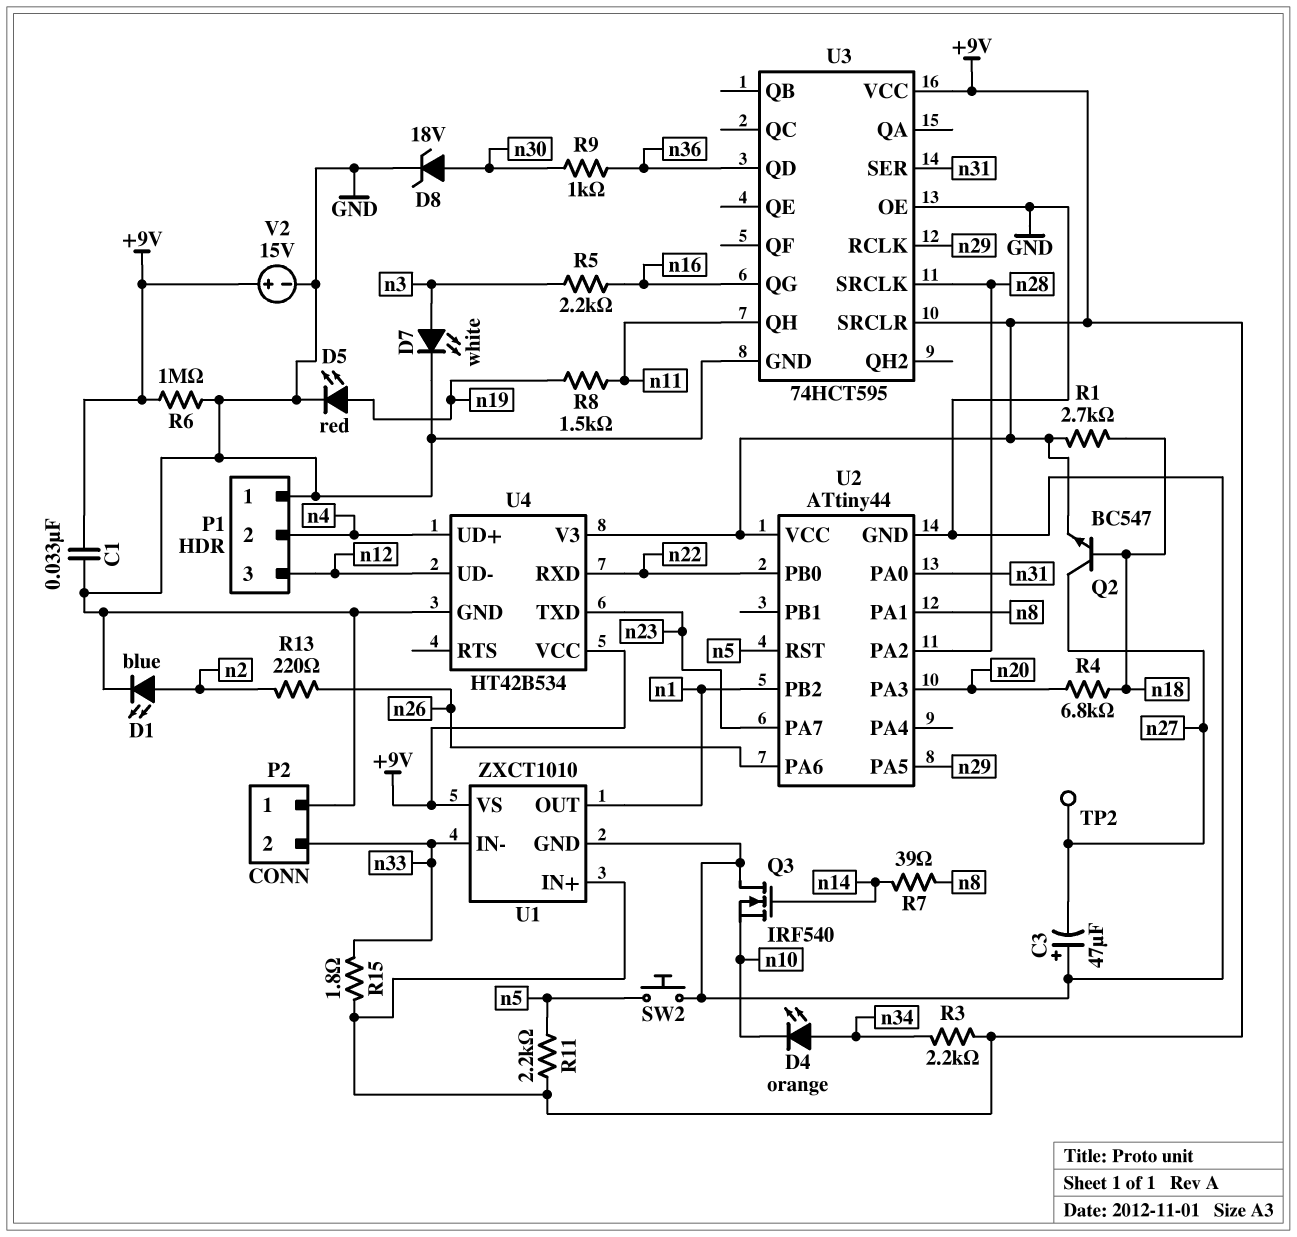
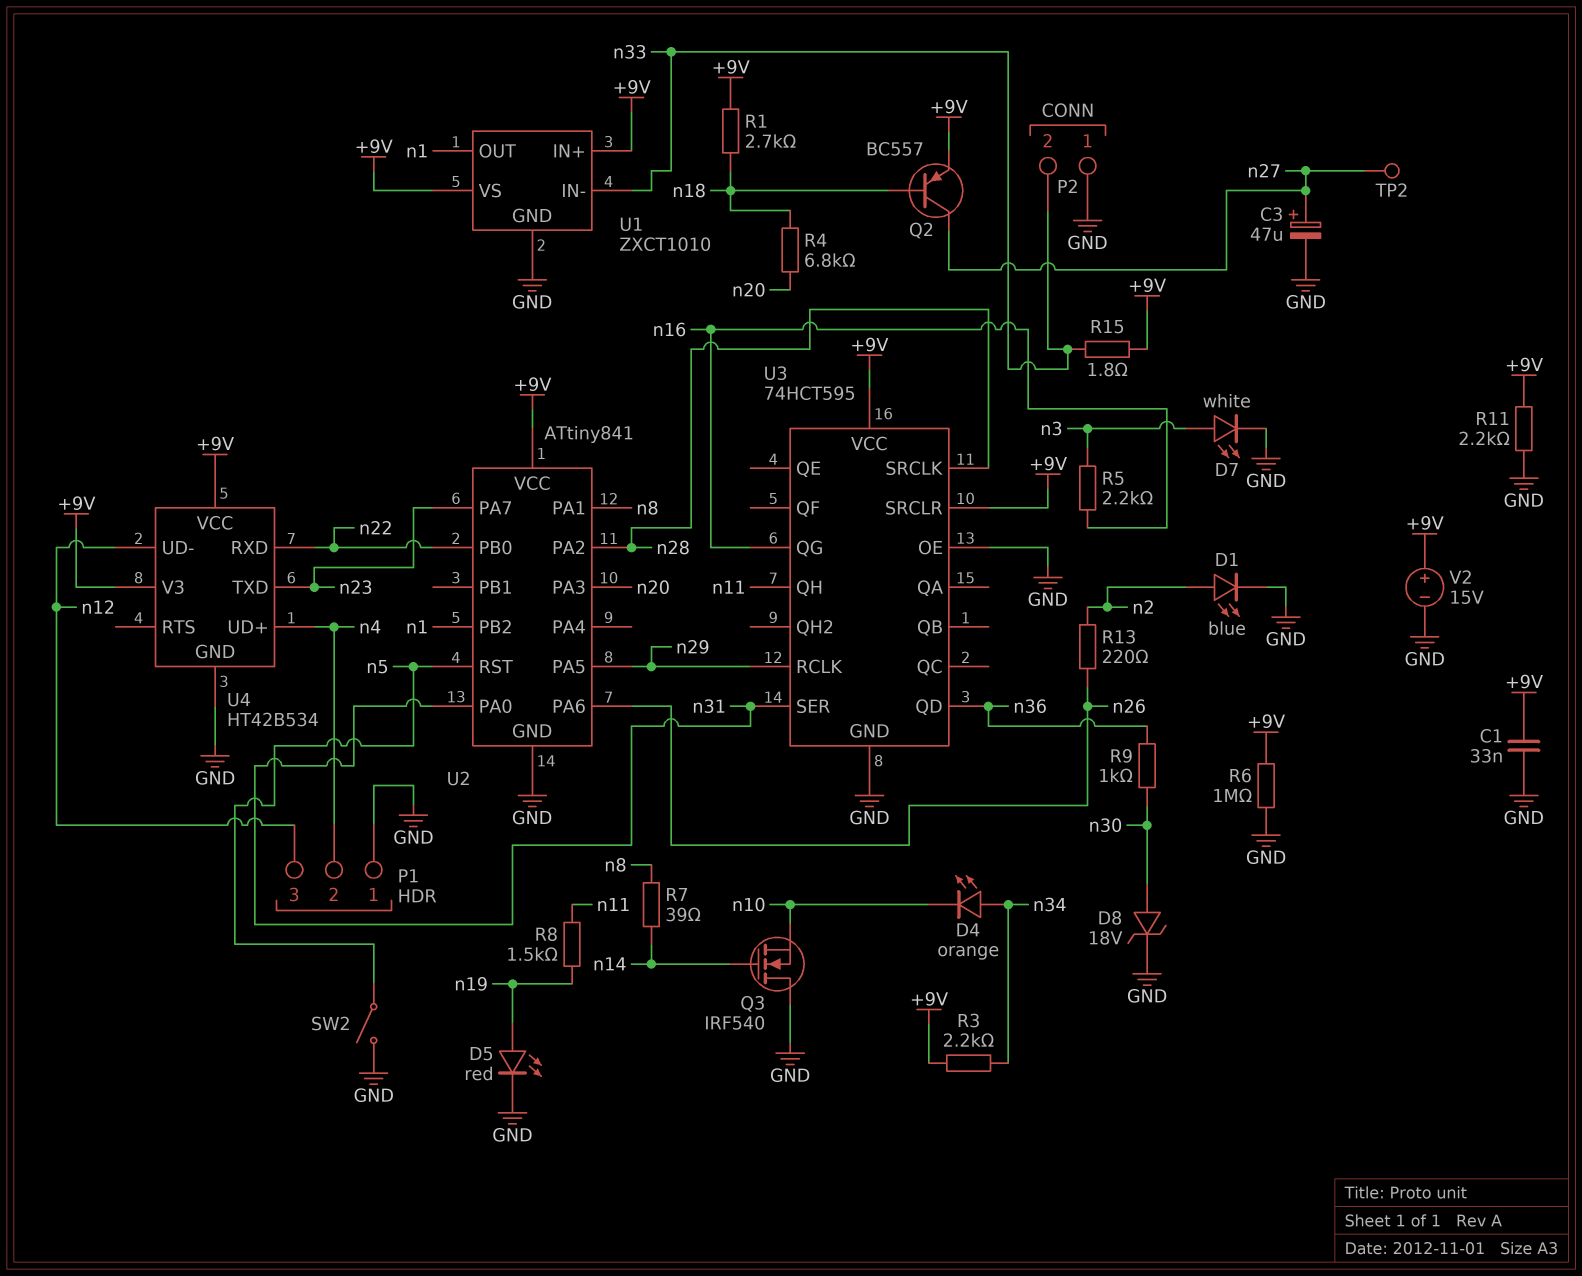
C3: 47uF (plus GND, minus n27) -> 47uF (plus n27, minus GND)
Q2: NPN BC547 (B n18, C n27, E +9V) -> PNP BC557 (B n18, C n27, E +9V)
R11: 2.2k (+9V, n5) -> 2.2k (+9V, GND)
SW2: button (GND, n5) -> switch (GND, n5)
U2: ATtiny44 -> ATtiny841

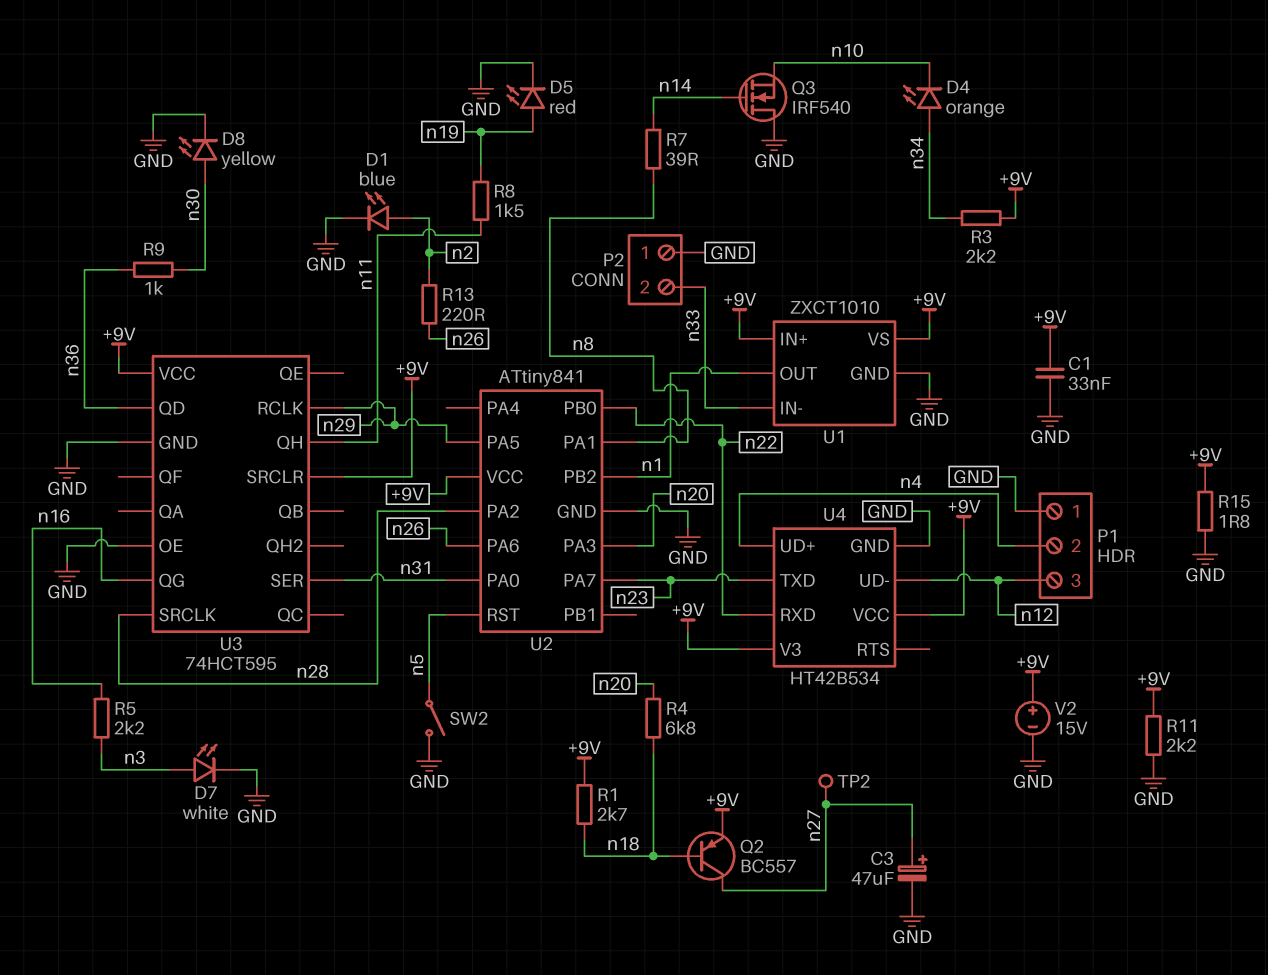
D8: zener 18V (A n30, K GND) -> LED yellow (A n30, K GND)
R6: 1M (+9V, GND) -> none
R15: 1.8 (+9V, n33) -> 1.8 (+9V, GND)

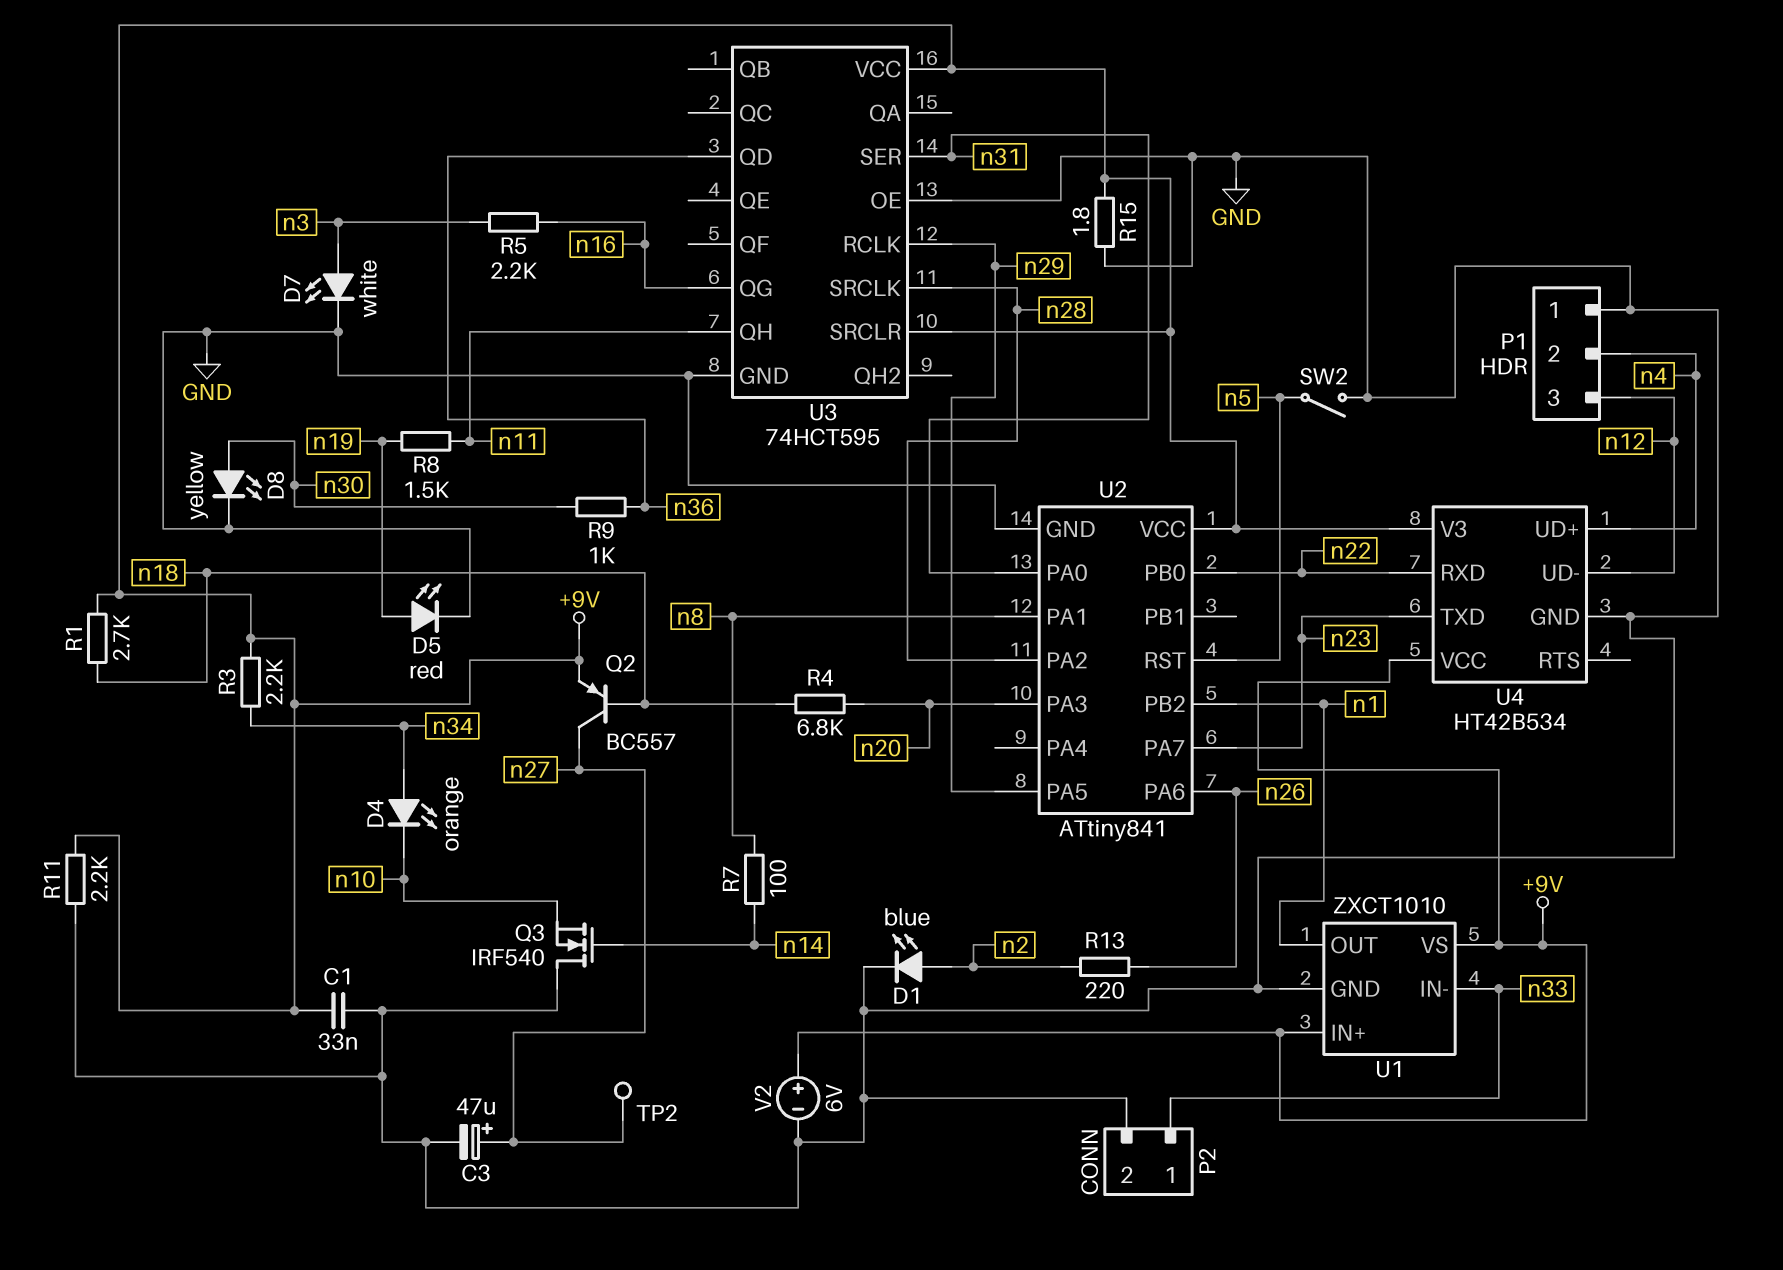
P2 pin 1: GND -> n33
P2 pin 2: n33 -> GND
R7: 39 (n8, n14) -> 100 (n8, n14)
V2: 15V (plus +9V, minus GND) -> 6V (plus +9V, minus GND)

